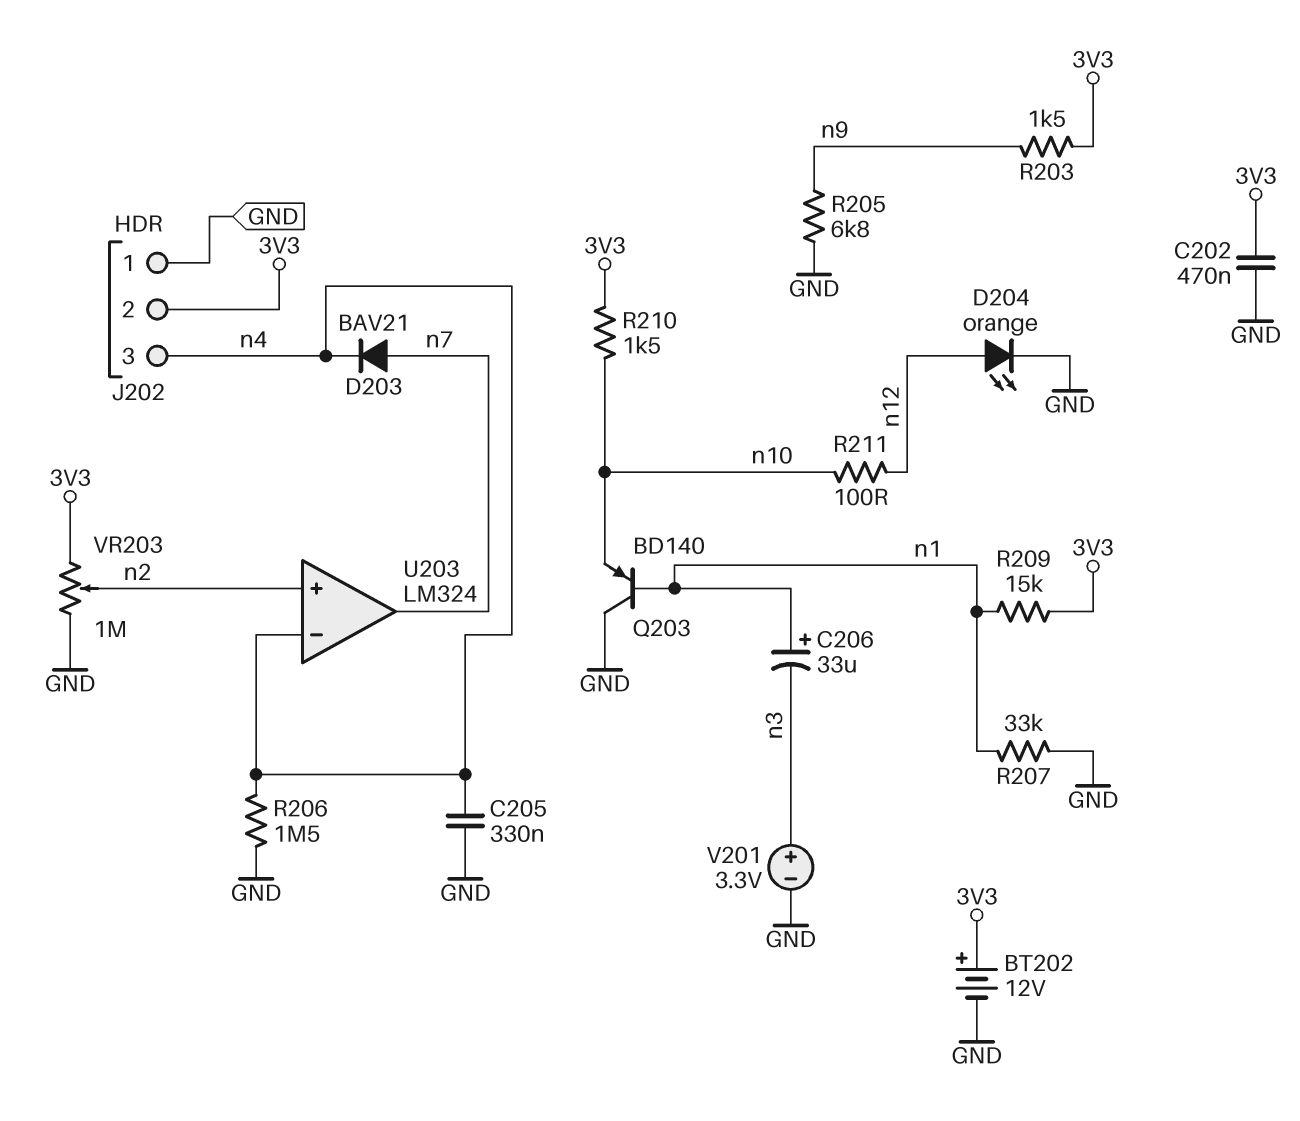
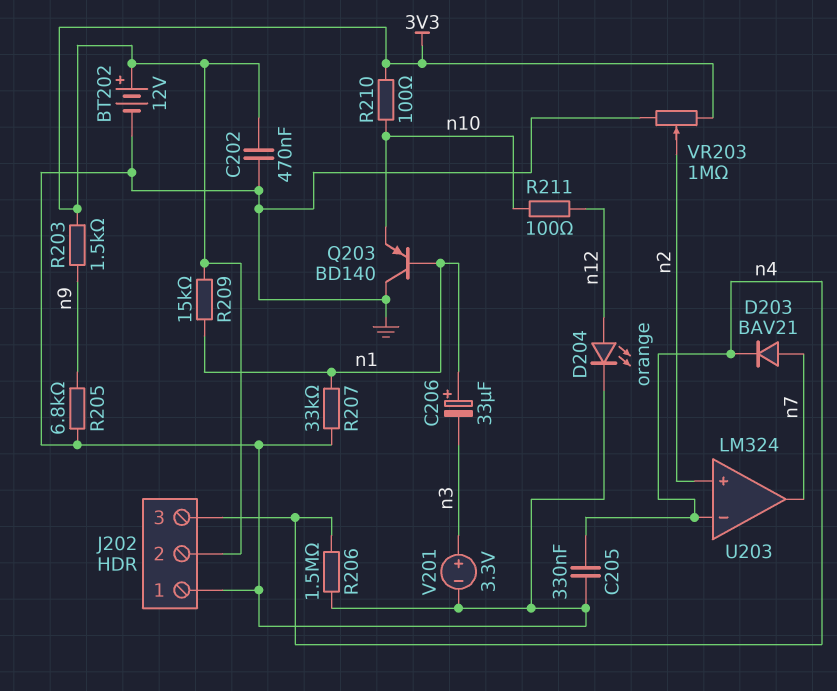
R210: 1.5k (3V3, n10) -> 100 (3V3, n10)

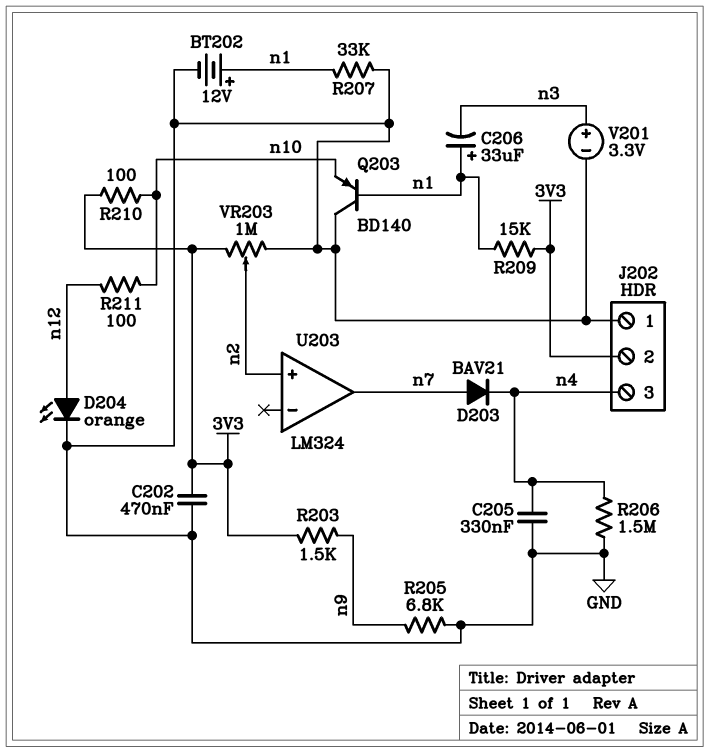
BT202: 12V (plus 3V3, minus GND) -> 12V (plus n1, minus GND)
U203 pin in-: n4 -> none

